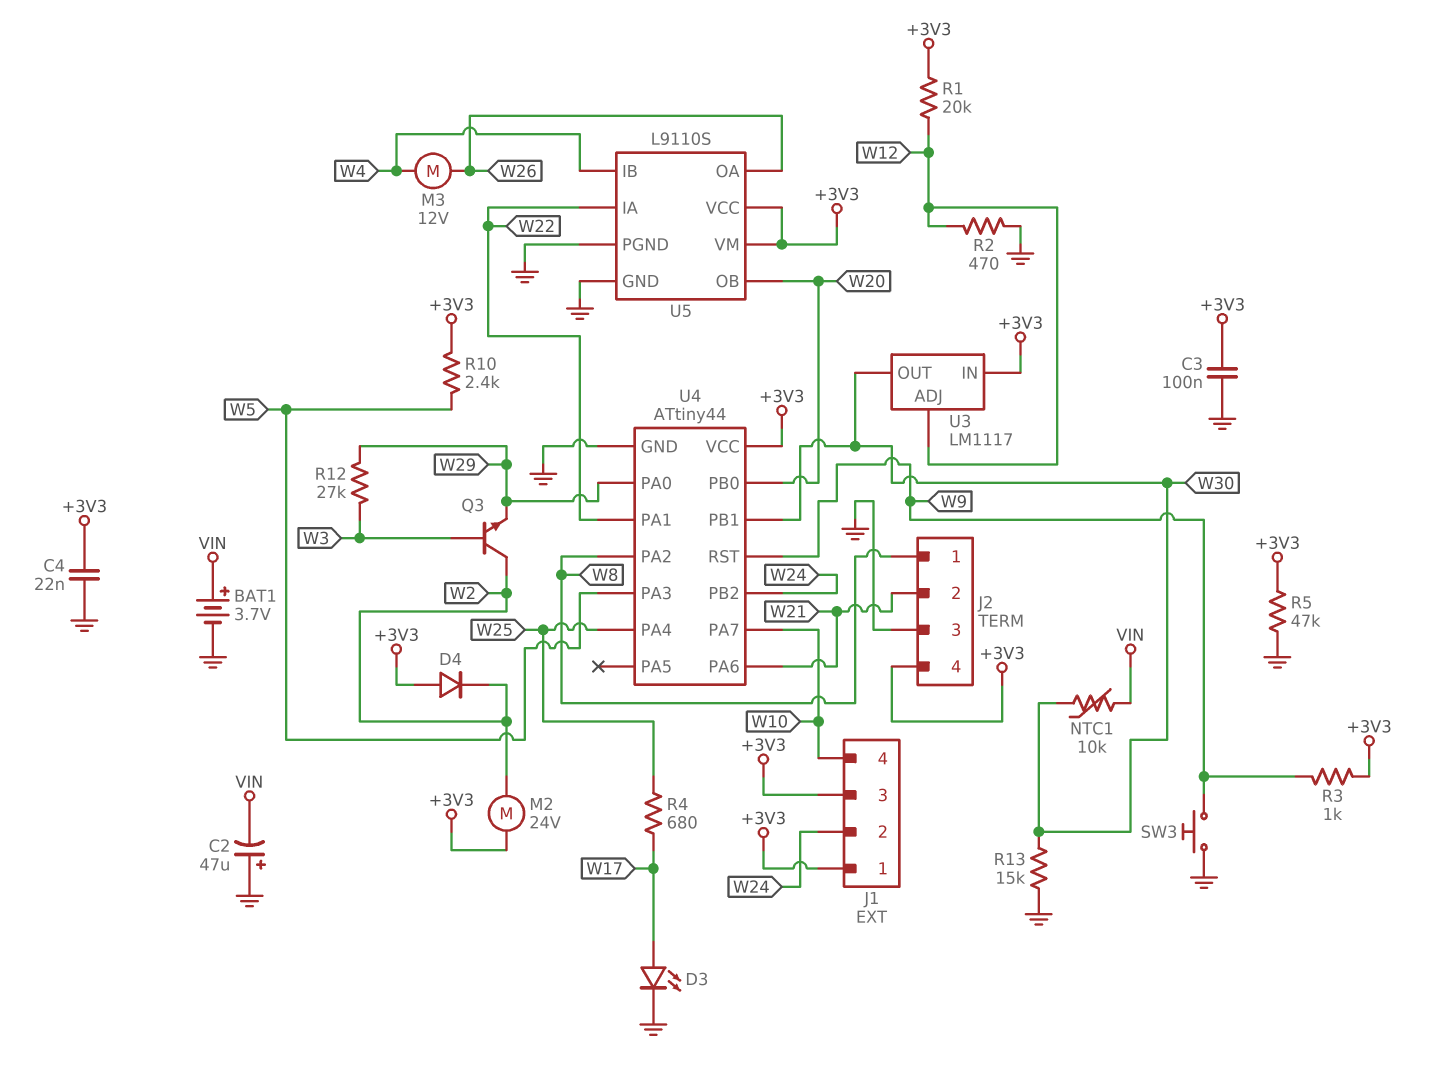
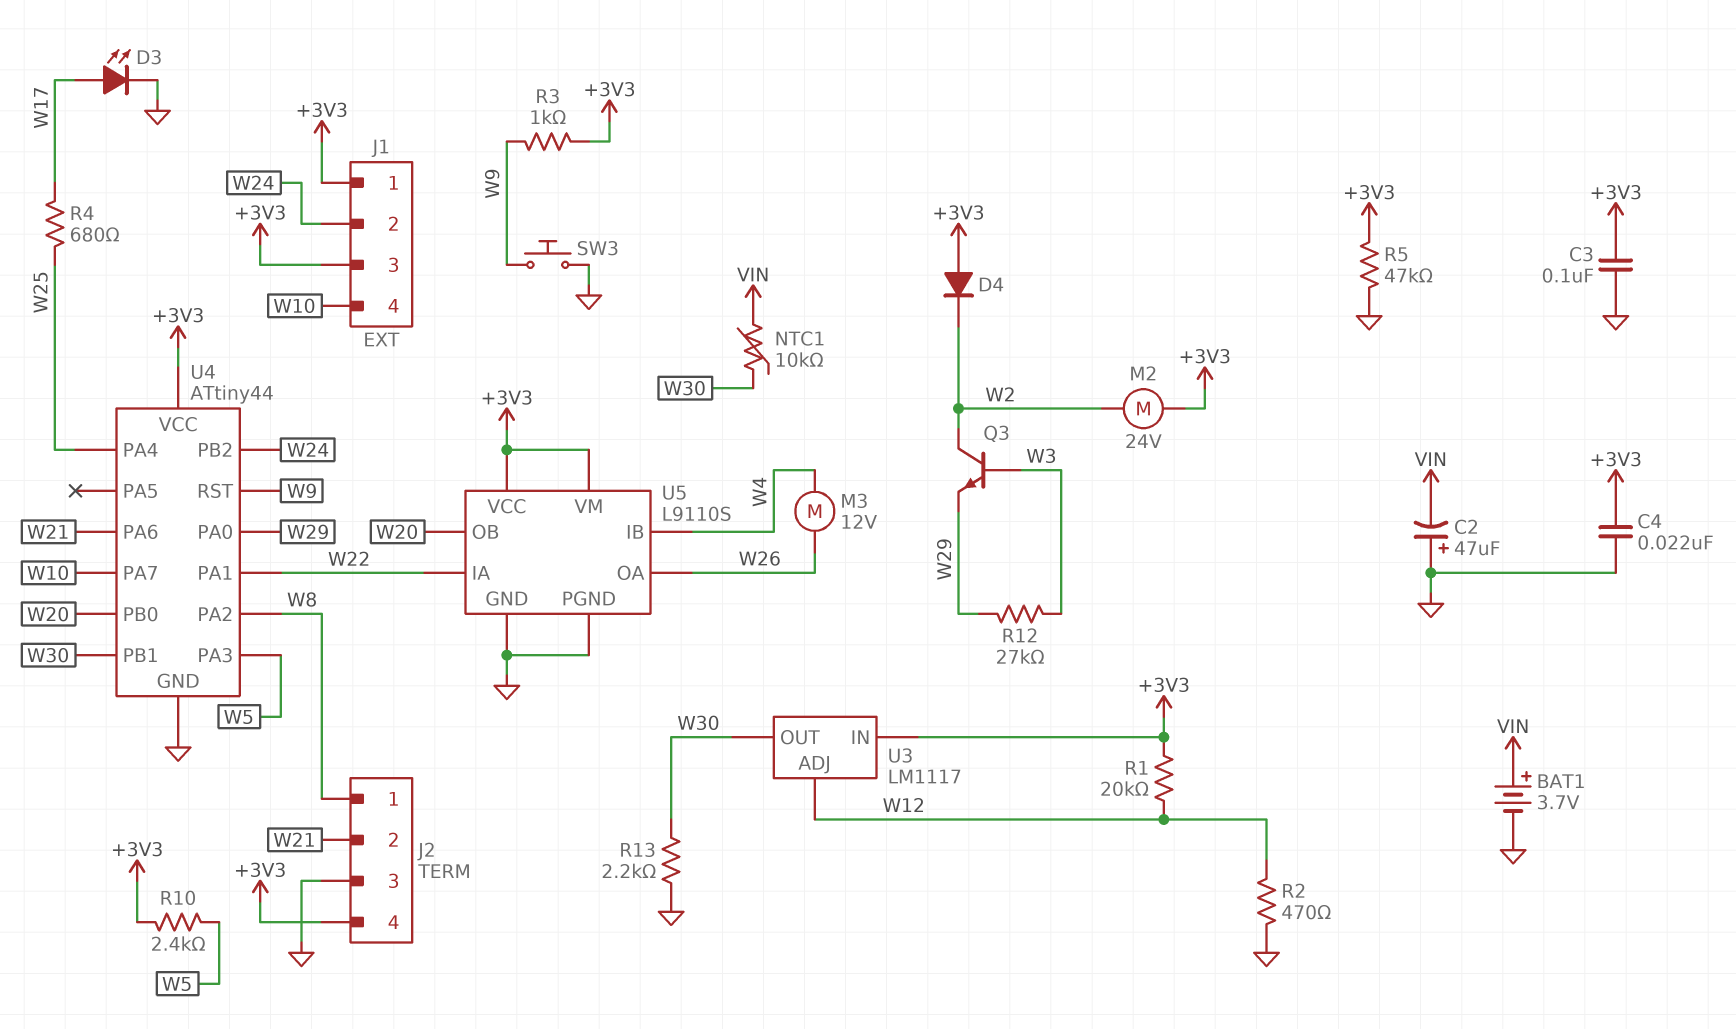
R13: 15k (GND, W30) -> 2.2k (GND, W30)

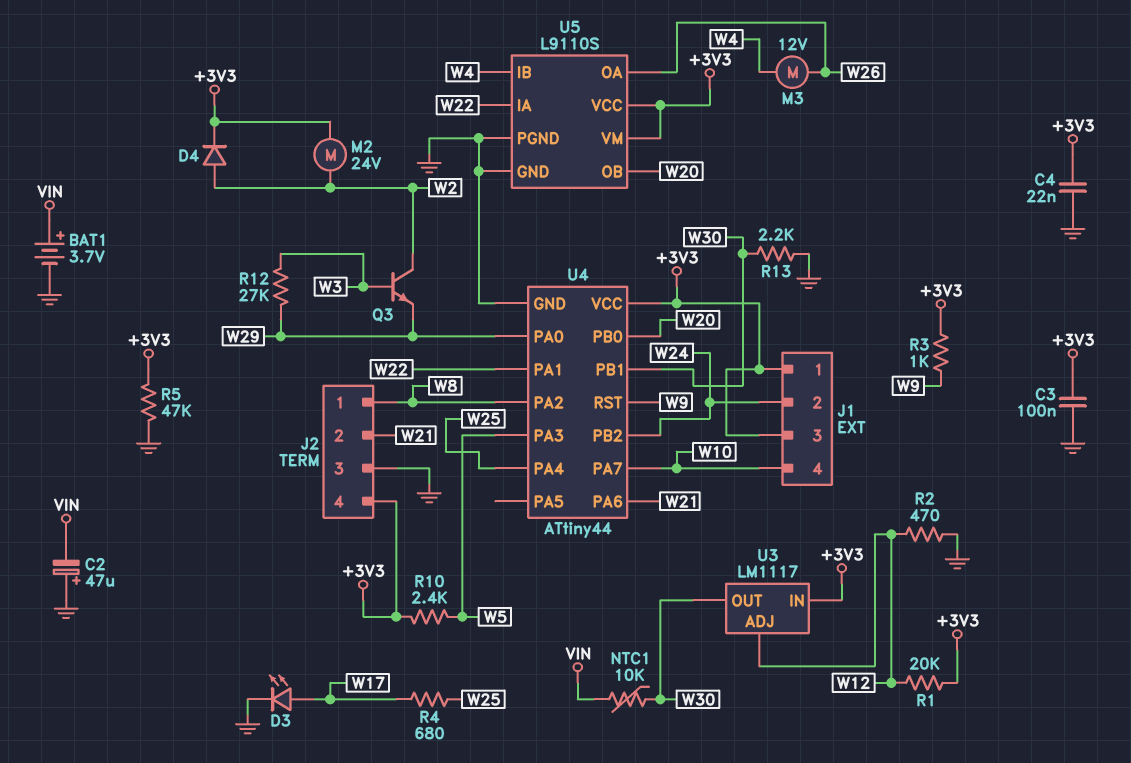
D4: diode (A +3V3, K W2) -> diode (A W2, K +3V3)
SW3: button (GND, W9) -> none

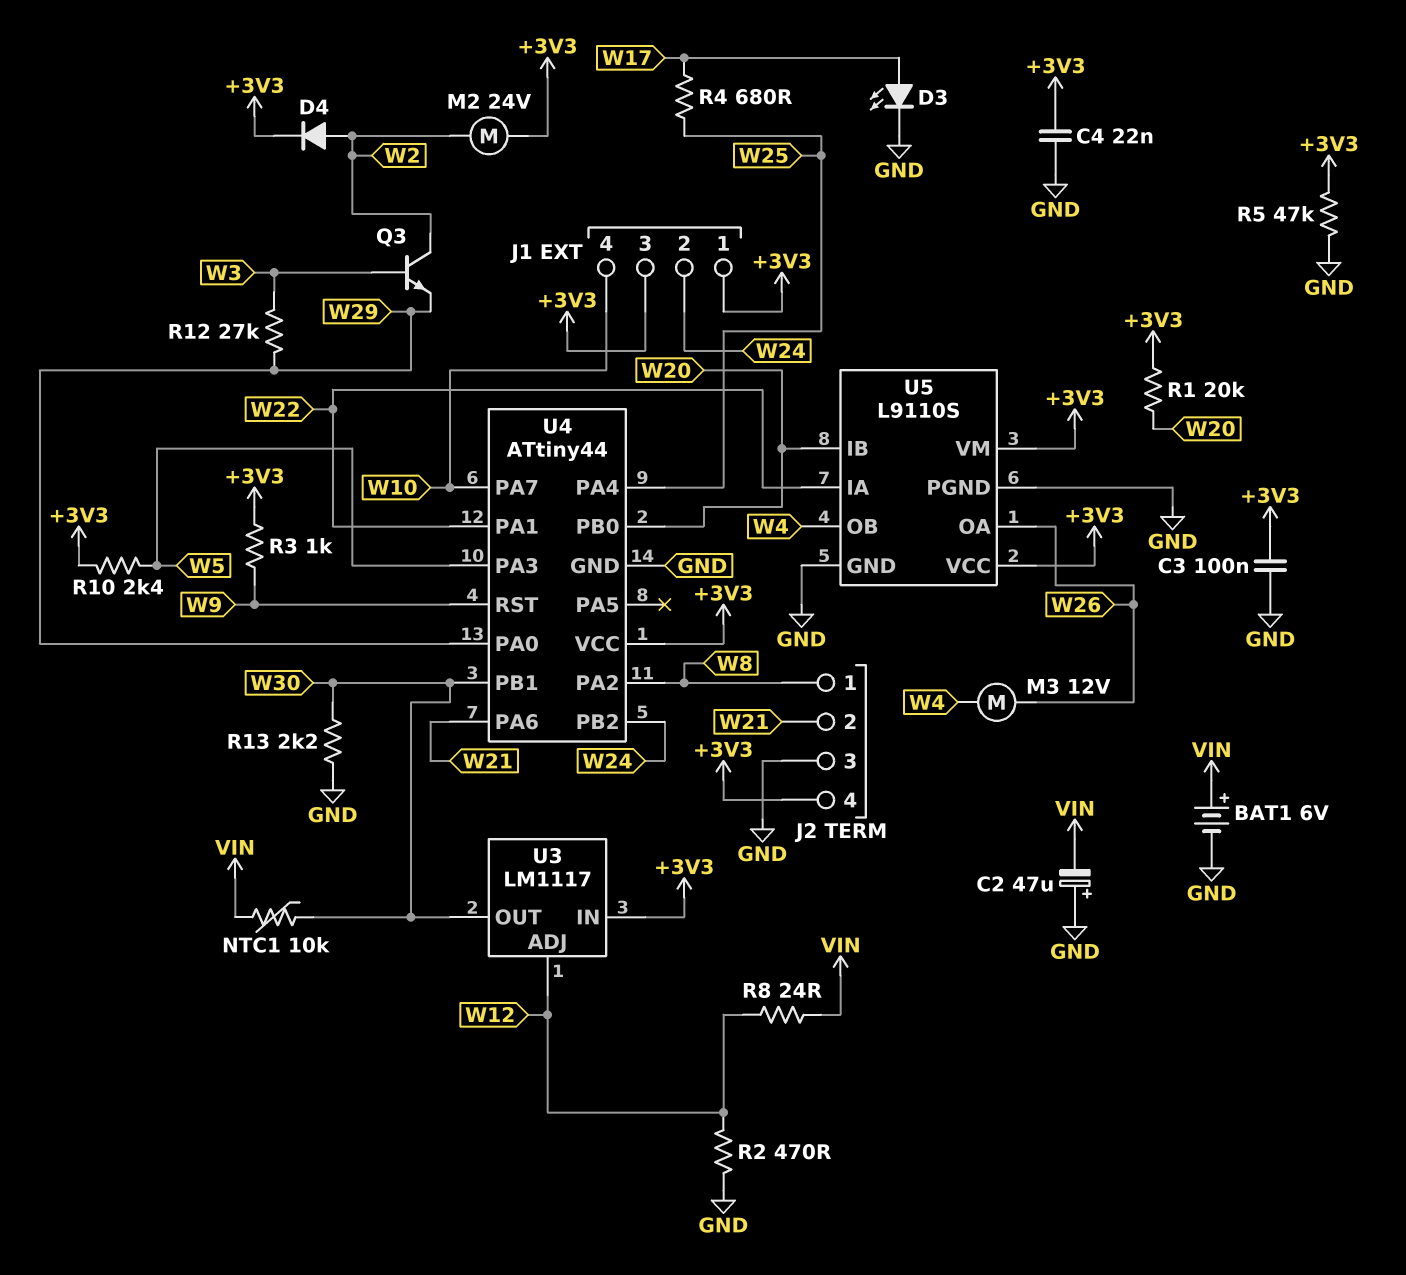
BAT1: 3.7V (plus VIN, minus GND) -> 6V (plus VIN, minus GND)
R1: 20k (+3V3, W12) -> 20k (+3V3, W20)
R8: none -> 24 (VIN, W12)
U5 pin IB: W4 -> W20
U5 pin OB: W20 -> W4

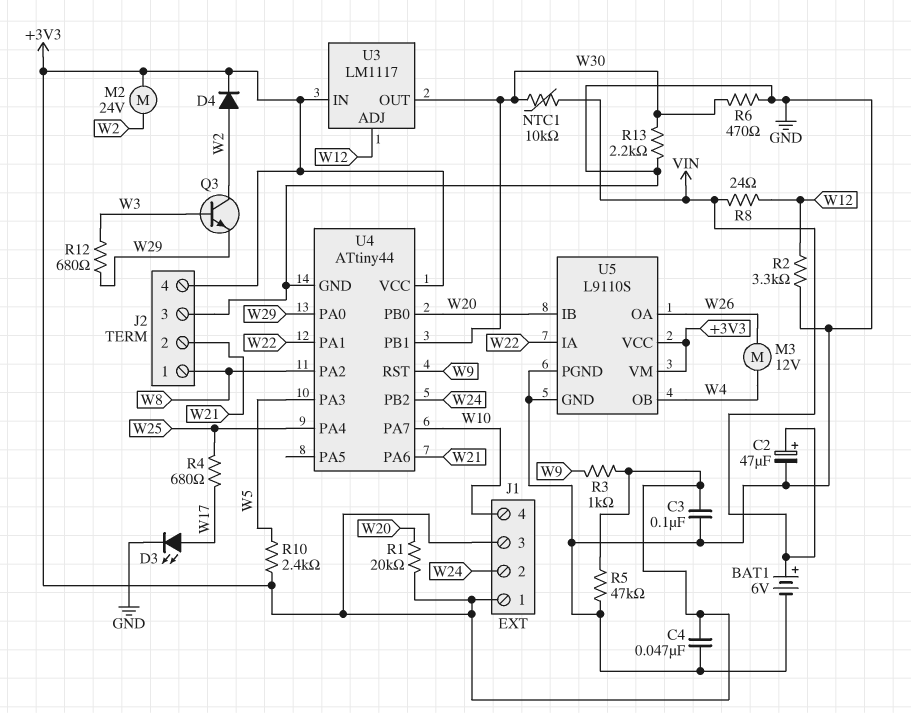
C2: 47uF (plus GND, minus VIN) -> 47uF (plus VIN, minus GND)
C4: 22nF (+3V3, GND) -> 47nF (+3V3, GND)
R2: 470 (GND, W12) -> 3.3k (GND, W12)
R6: none -> 470 (GND, W30)
R12: 27k (W3, W29) -> 680 (W3, W29)

